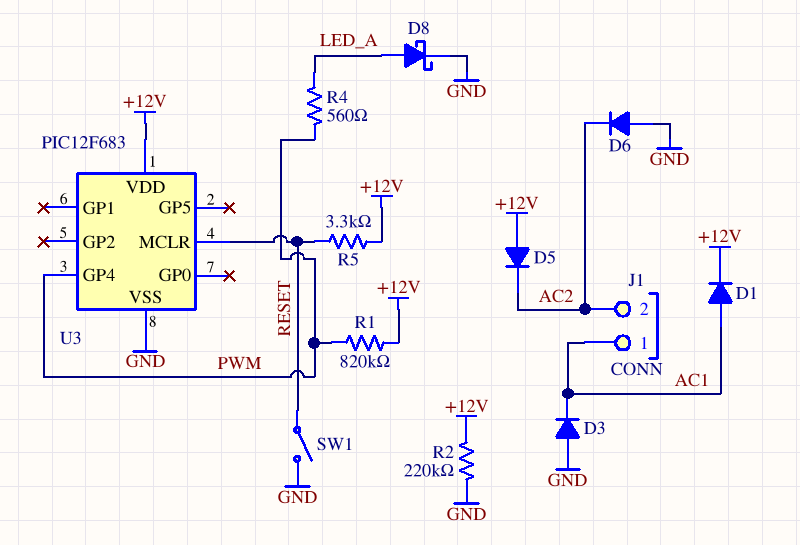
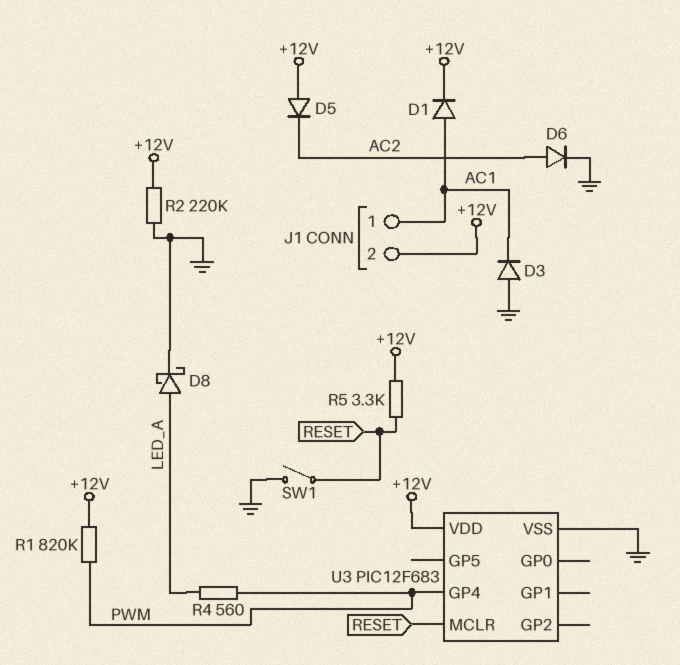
D6: diode (A GND, K AC2) -> diode (A AC2, K GND)
J1 pin 2: AC2 -> +12V

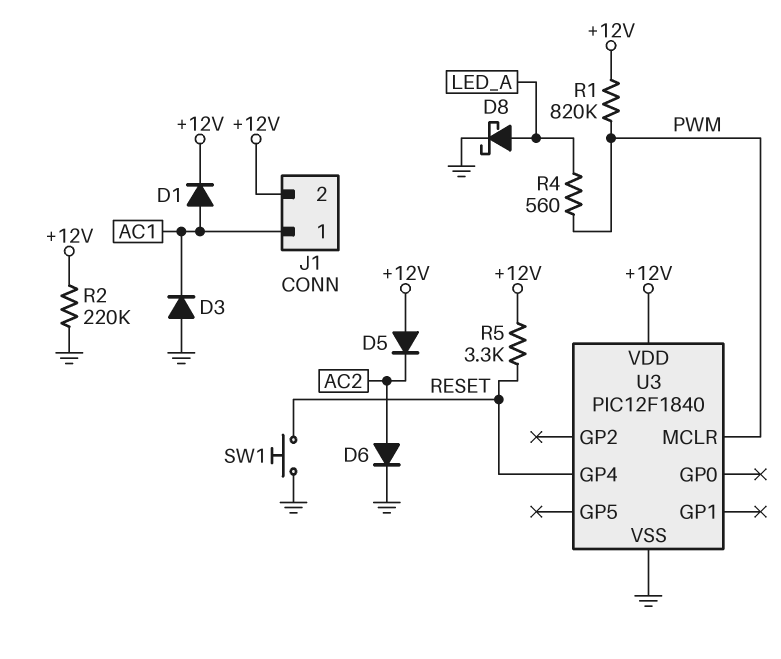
SW1: switch (GND, RESET) -> button (GND, RESET)
U3: PIC12F683 -> PIC12F1840
U3 pin GP4: PWM -> RESET
U3 pin MCLR: RESET -> PWM

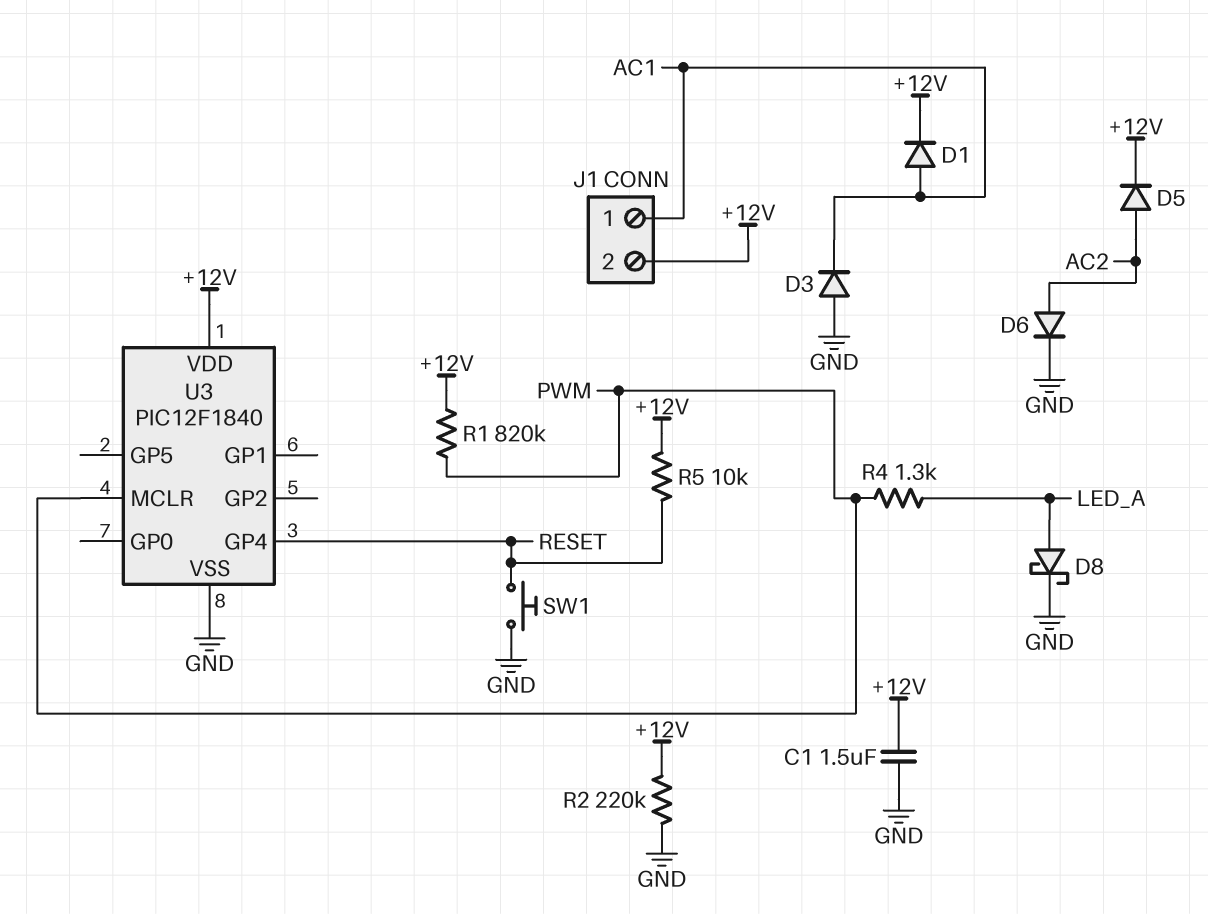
C1: none -> 1.5uF (+12V, GND)
D5: diode (A +12V, K AC2) -> diode (A AC2, K +12V)
R4: 560 (LED_A, PWM) -> 1.3k (LED_A, PWM)
R5: 3.3k (+12V, RESET) -> 10k (+12V, RESET)

